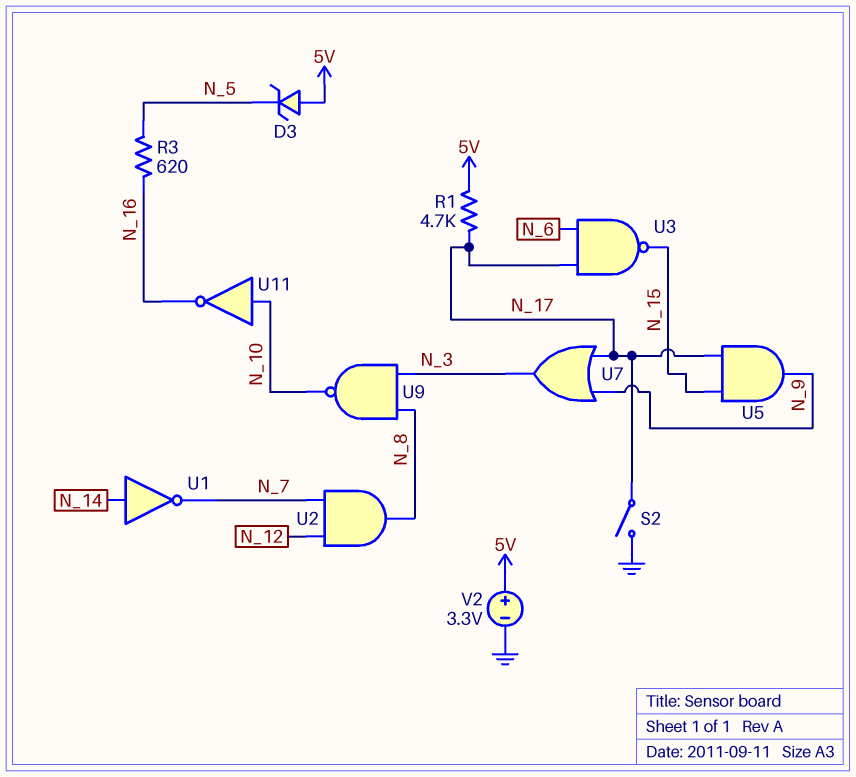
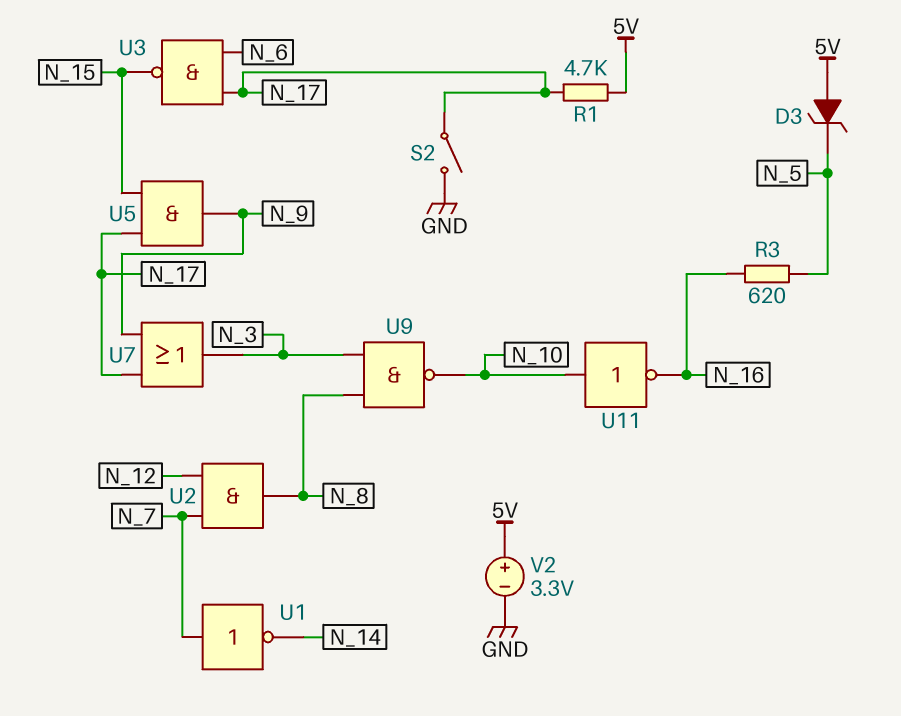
U1: NOT (in N_14, out N_7) -> NOT (in N_7, out N_14)

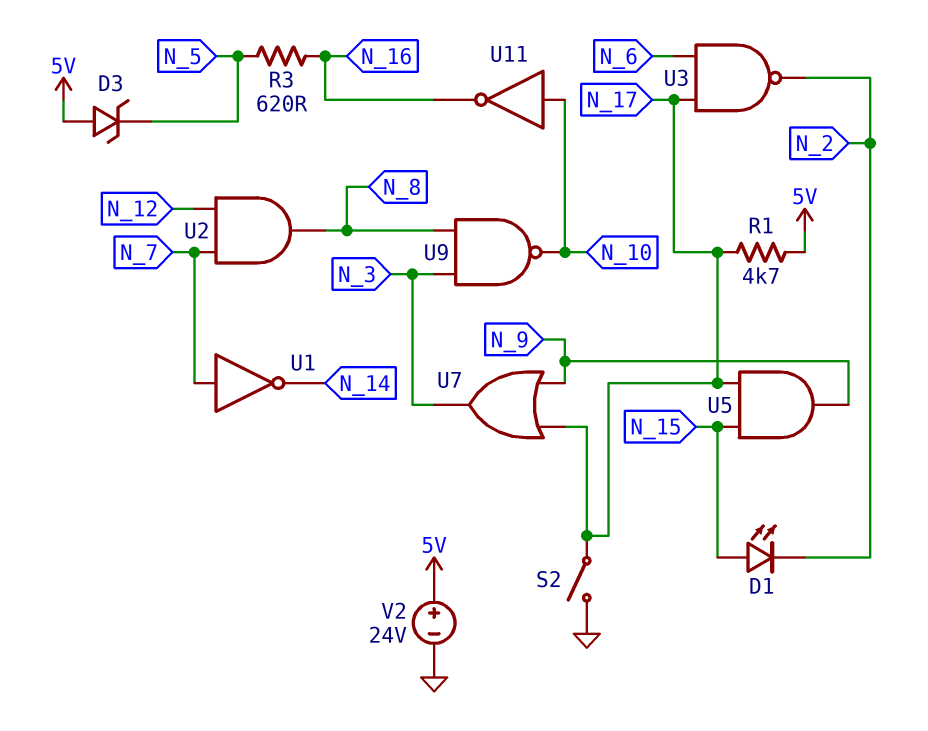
D1: none -> LED (A N_15, K N_2)
U3: NAND (in N_6, in N_17, out N_15) -> NAND (in N_6, in N_17, out N_2)
V2: 3.3V (plus 5V, minus GND) -> 24V (plus 5V, minus GND)

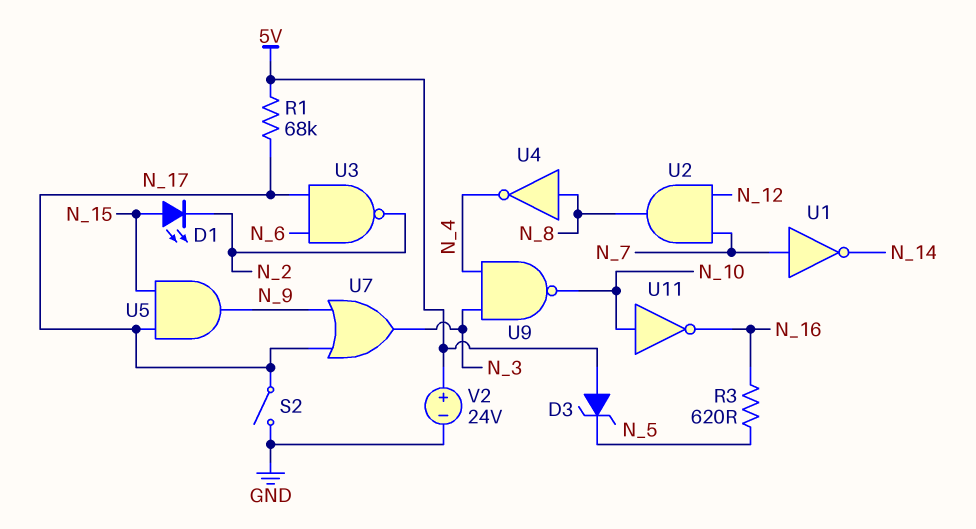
R1: 4.7k (5V, N_17) -> 68k (5V, N_17)
U4: none -> NOT (in N_8, out N_4)
U9: NAND (in N_3, in N_8, out N_10) -> NAND (in N_3, in N_4, out N_10)

